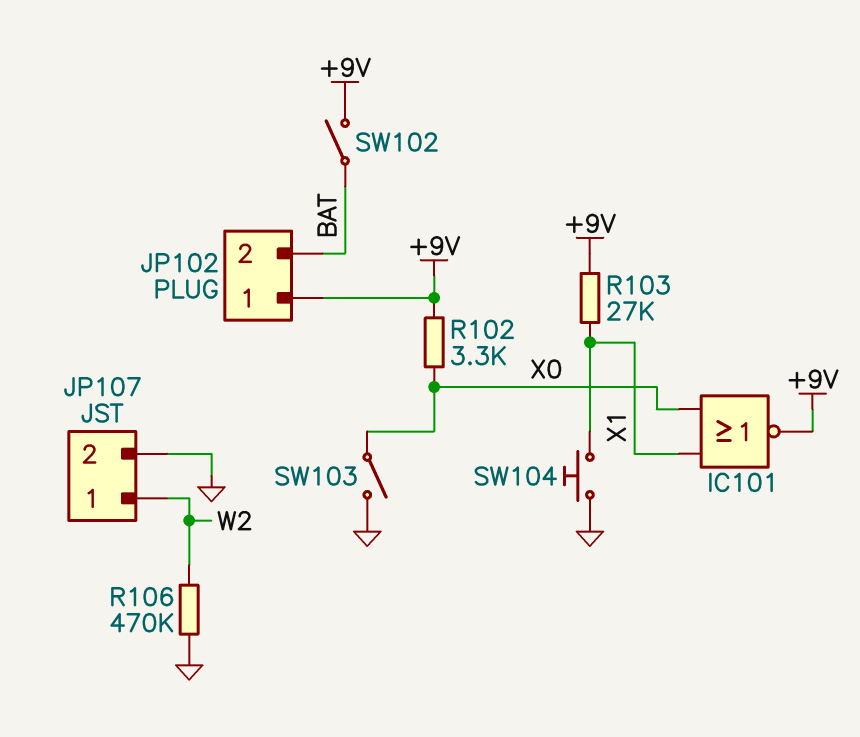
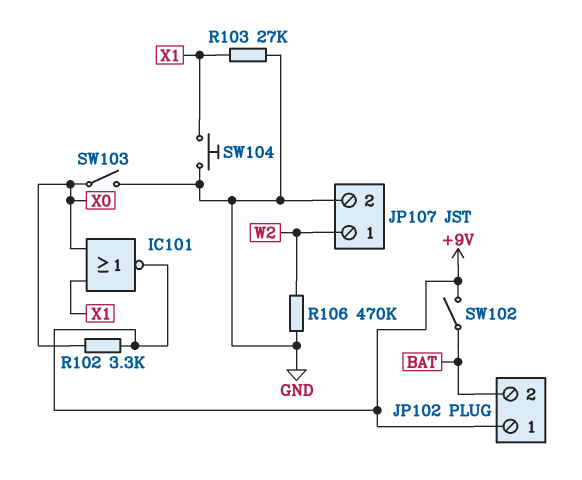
R103: 27k (+9V, X1) -> 27k (GND, X1)

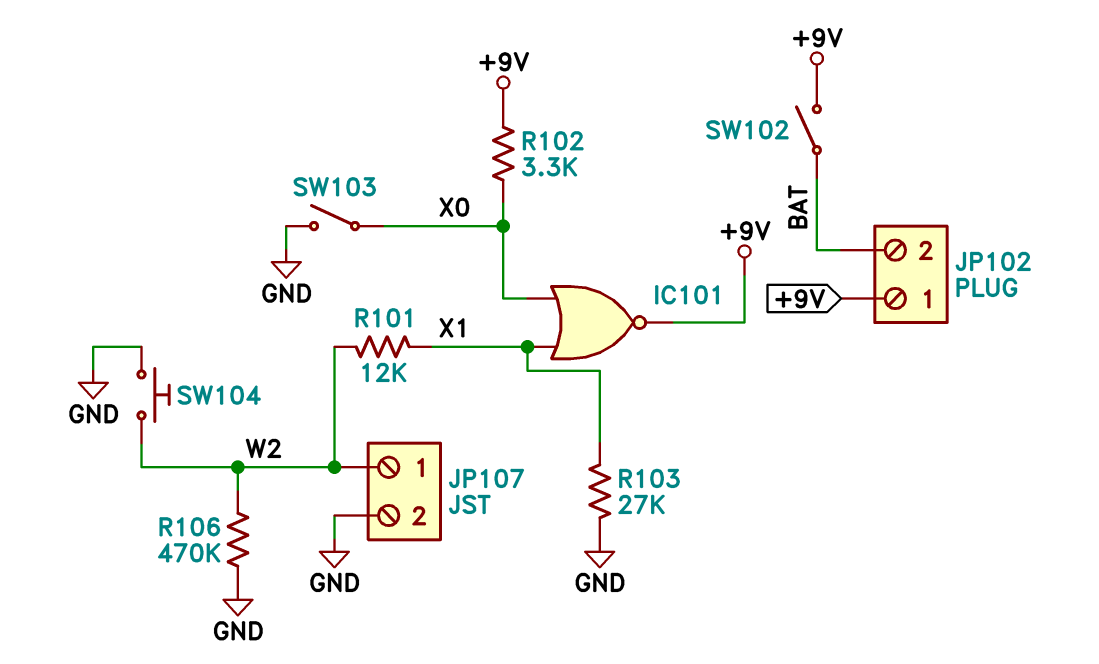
R101: none -> 12k (W2, X1)
SW104: button (GND, X1) -> button (GND, W2)

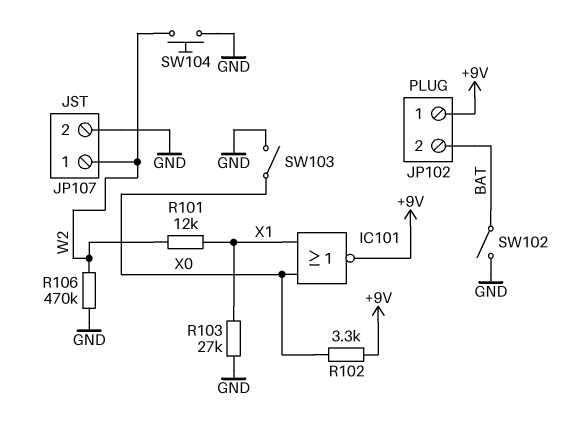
SW102: switch (+9V, BAT) -> switch (BAT, GND)

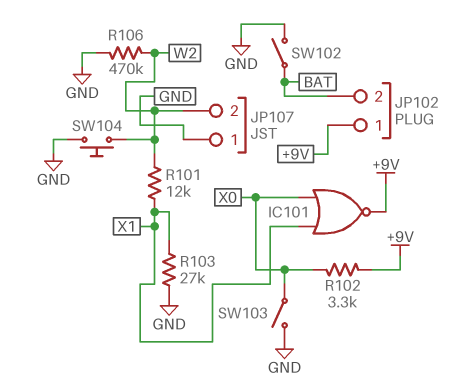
JP107 pin 1: W2 -> GND
JP107 pin 2: GND -> W2

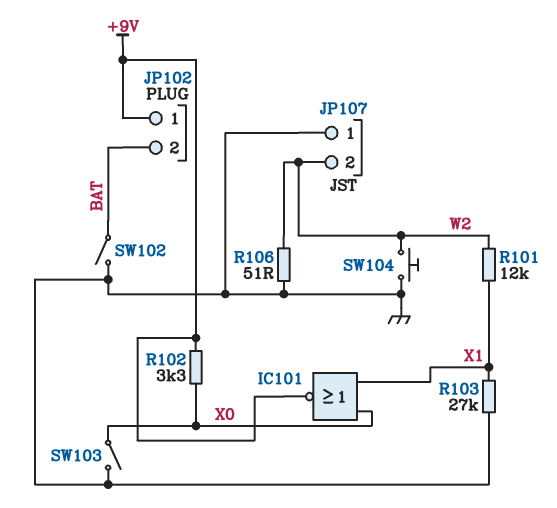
R106: 470k (GND, W2) -> 51 (GND, W2)

